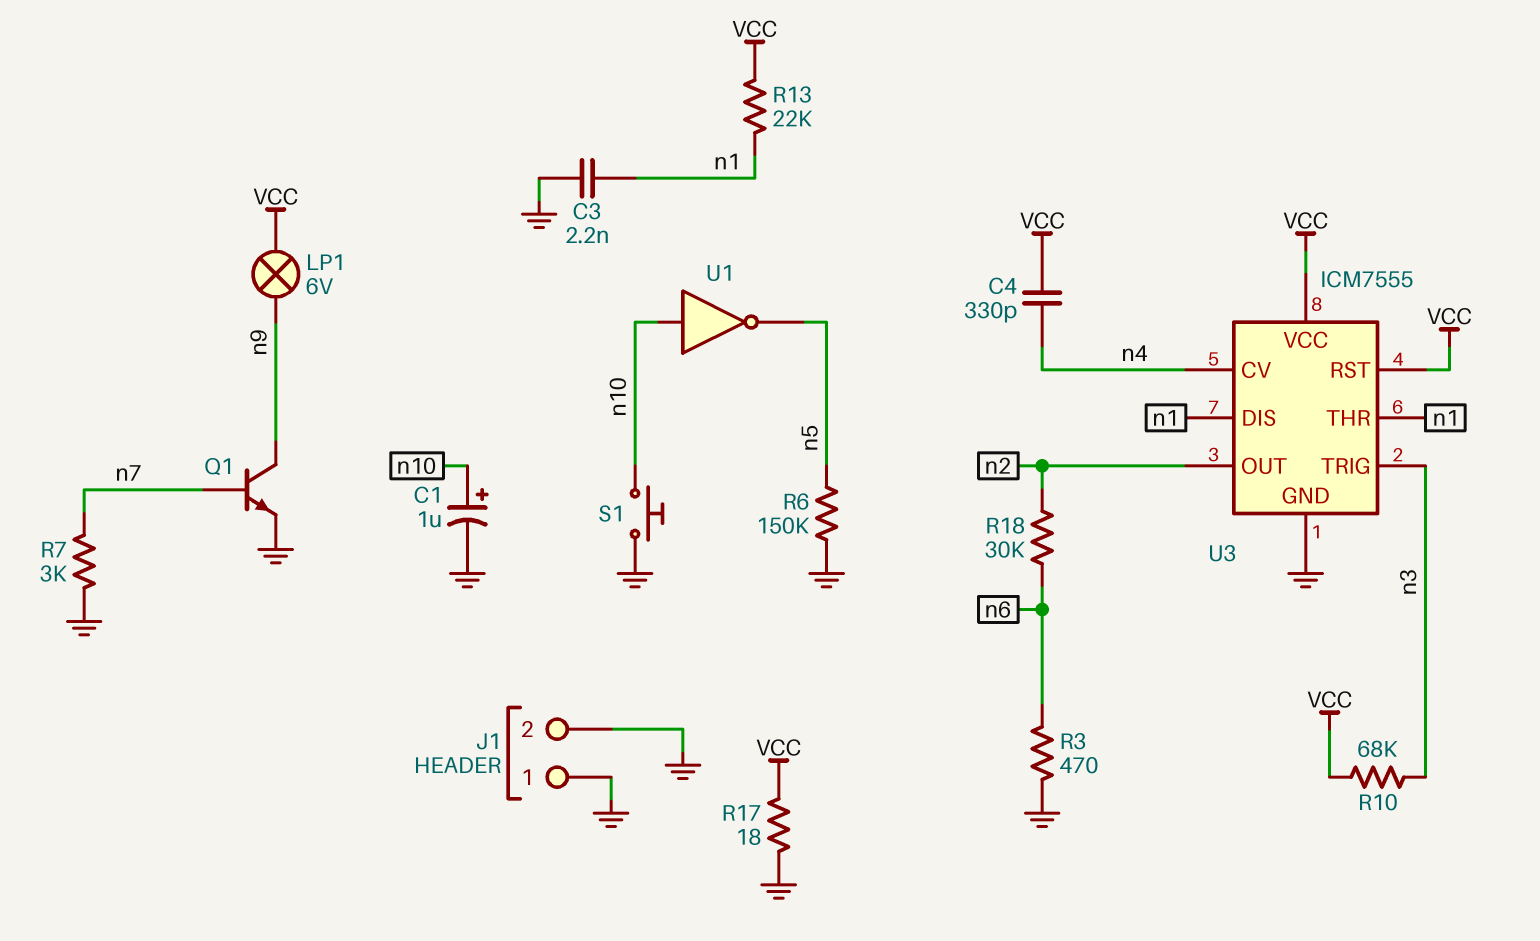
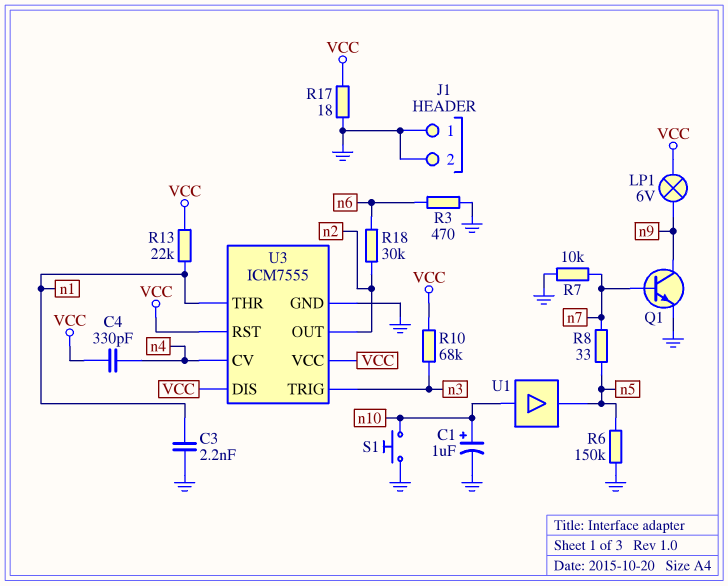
R7: 3k (GND, n7) -> 10k (GND, n7)
R8: none -> 33 (n5, n7)
U1: NOT (in n10, out n5) -> buffer (in n10, out n5)
U3 pin DIS: n1 -> VCC

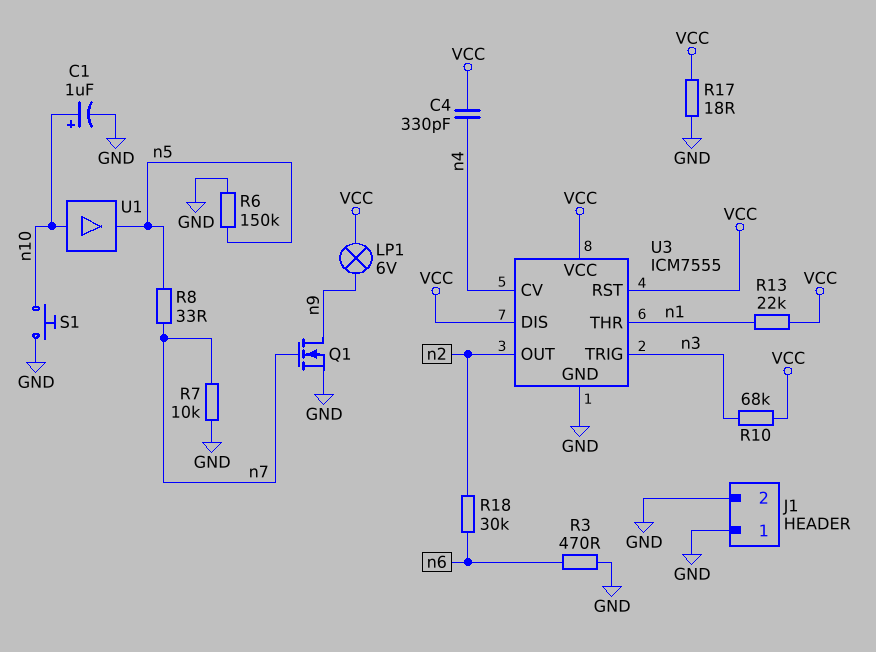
C3: 2.2nF (GND, n1) -> none
Q1: NPN (B n7, C n9, E GND) -> NMOS (G n7, D n9, S GND)

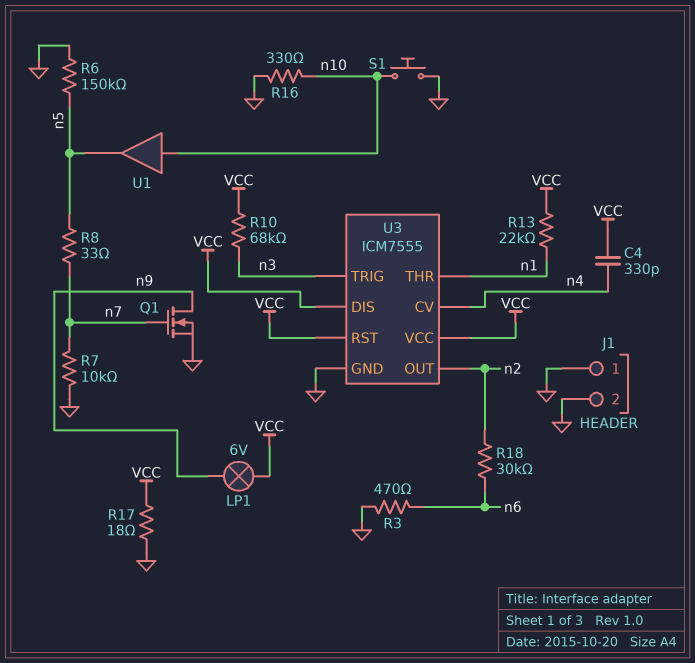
C1: 1uF (plus n10, minus GND) -> none
R16: none -> 330 (GND, n10)

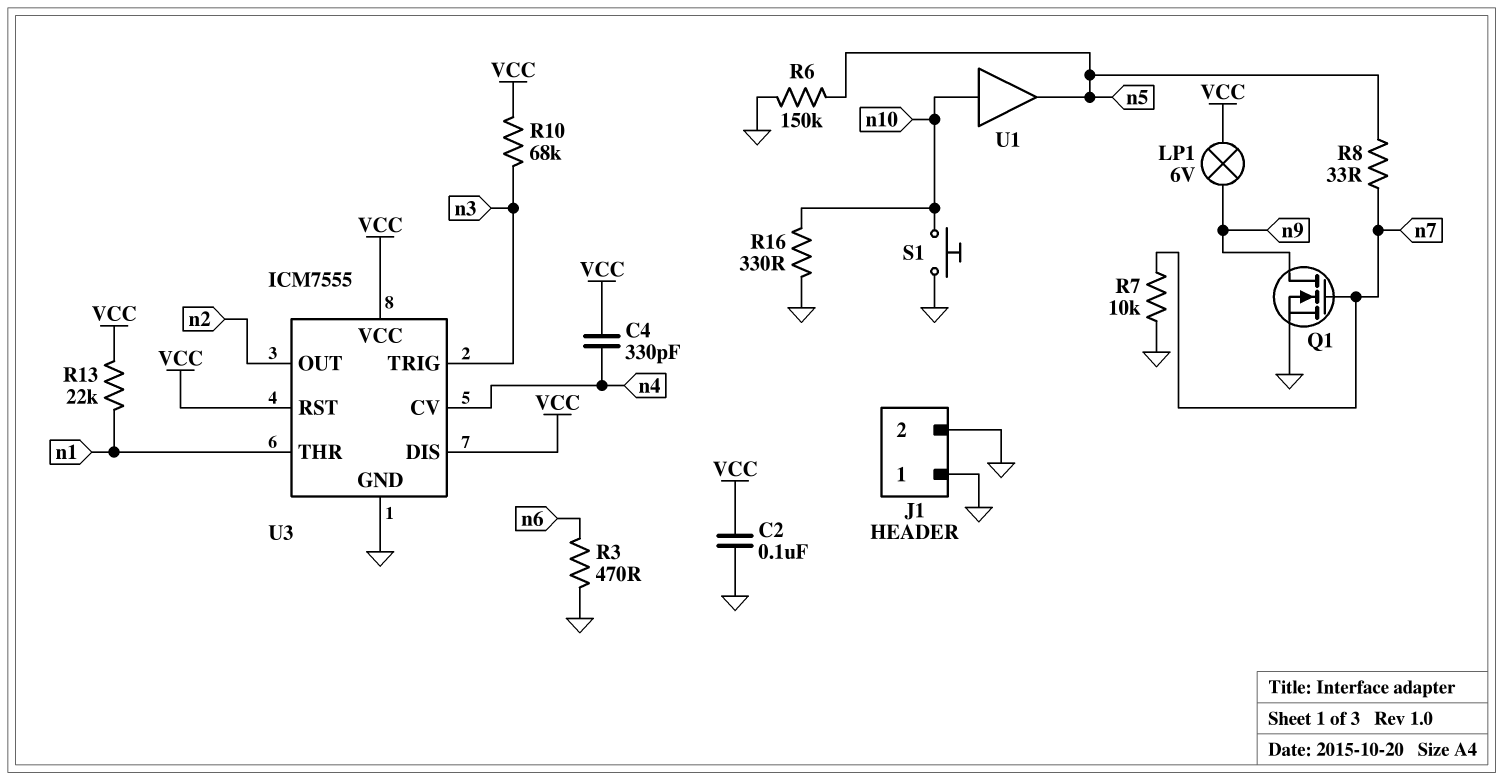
C2: none -> 100nF (GND, VCC)
R17: 18 (GND, VCC) -> none
R18: 30k (n2, n6) -> none

